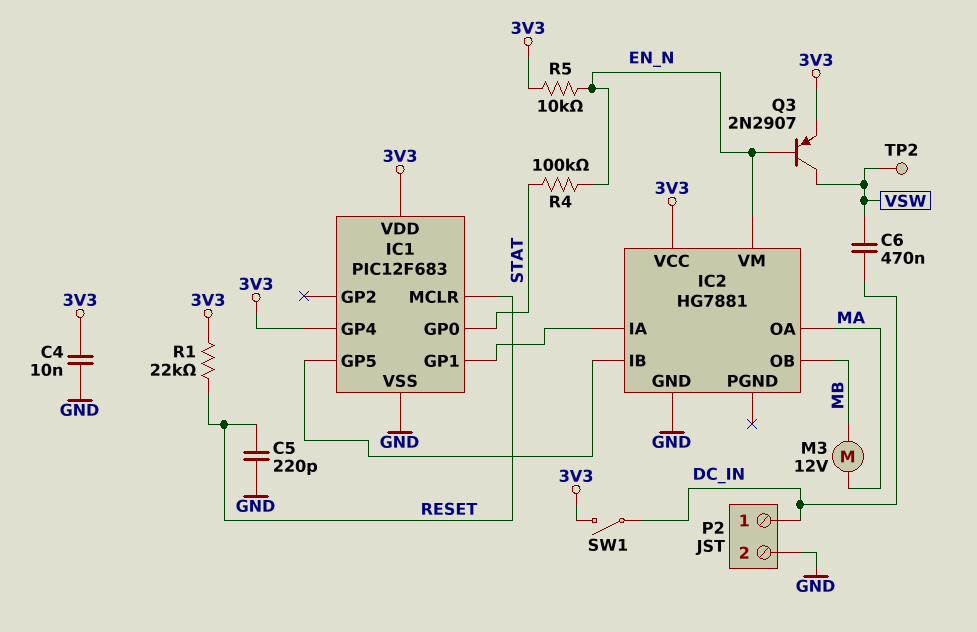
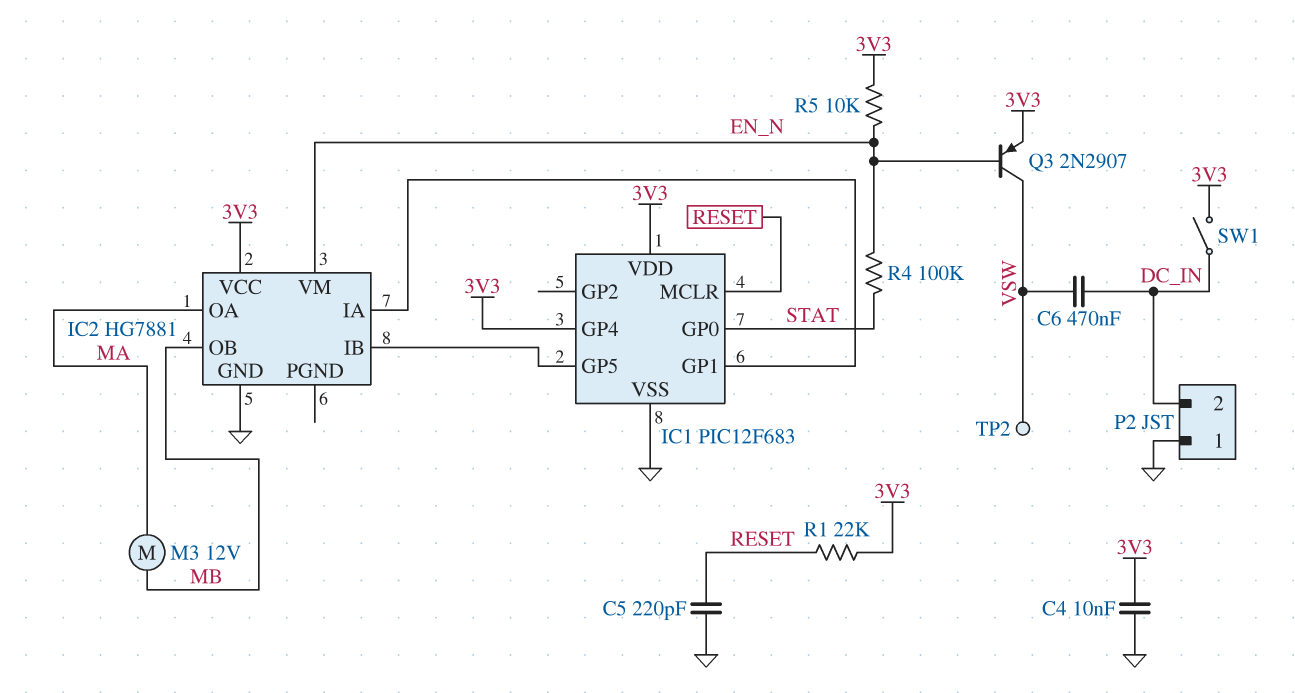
P2 pin 1: DC_IN -> GND
P2 pin 2: GND -> DC_IN

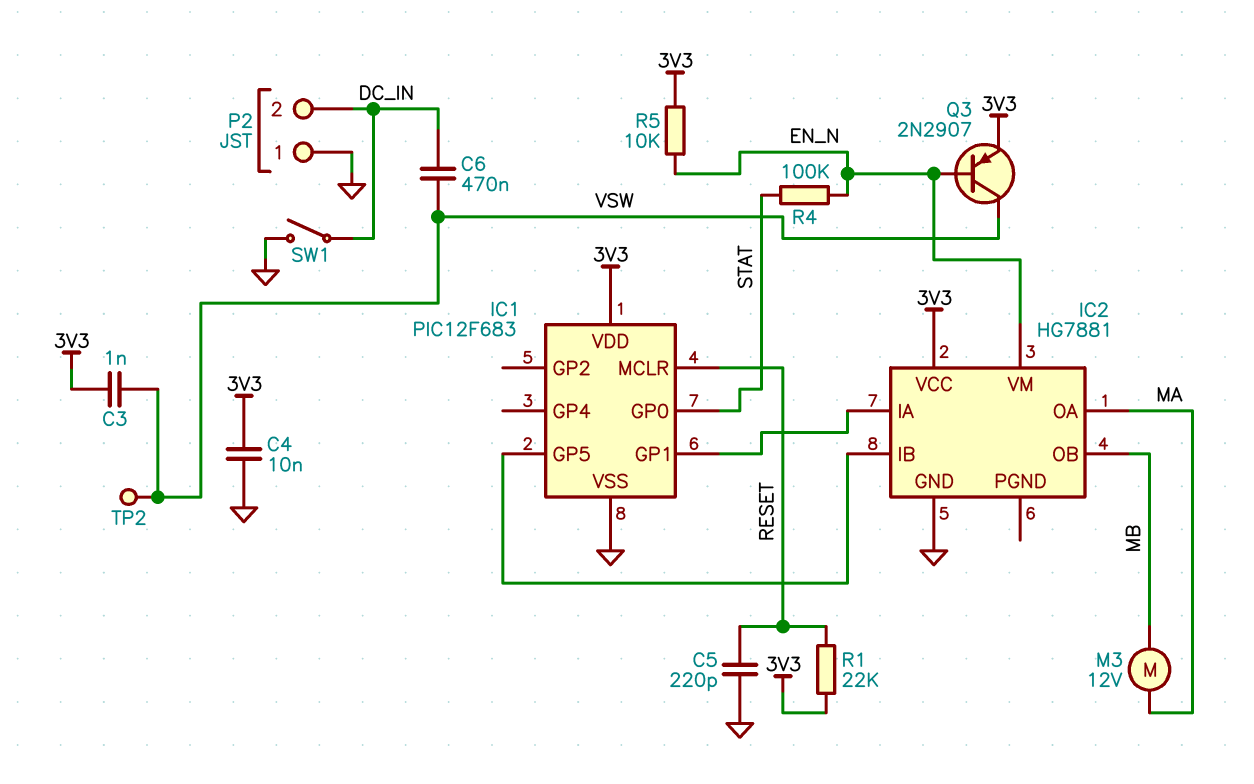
C3: none -> 1nF (3V3, VSW)
IC1 pin GP4: 3V3 -> none
SW1: switch (3V3, DC_IN) -> switch (DC_IN, GND)

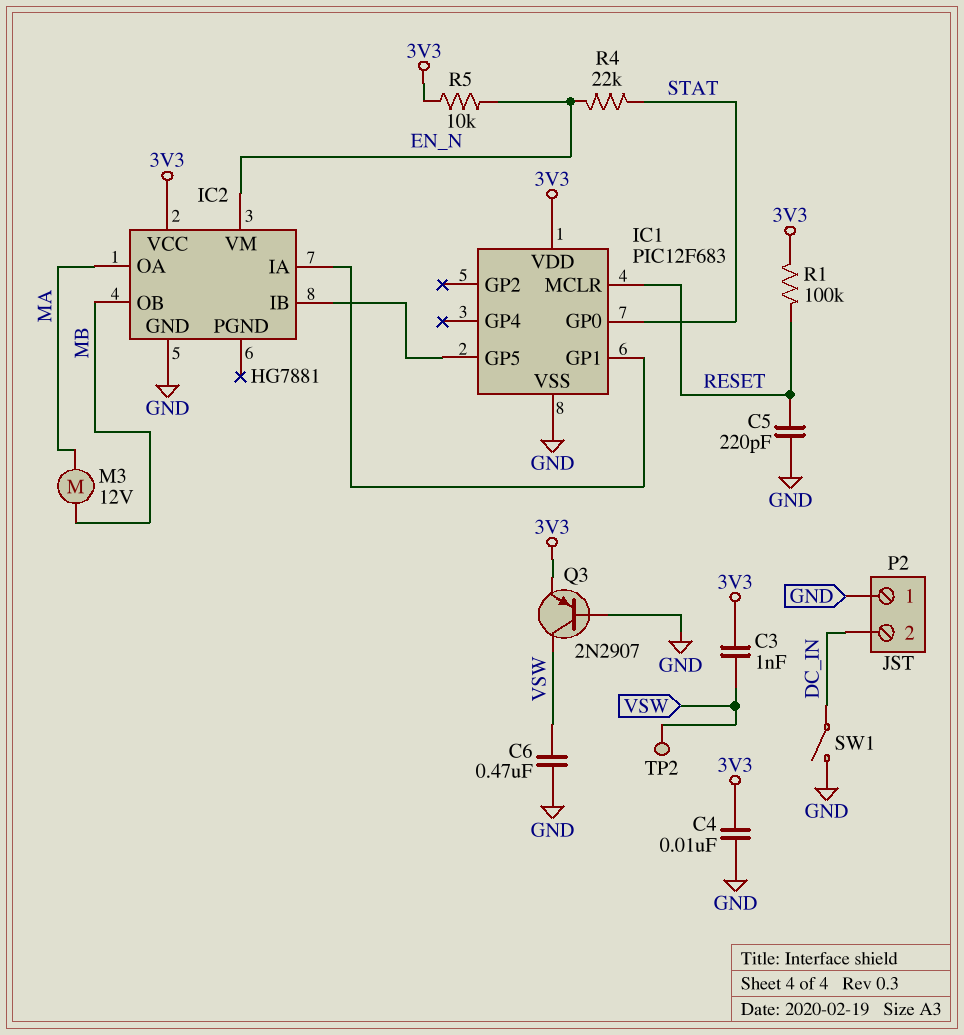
C6: 470nF (DC_IN, VSW) -> 470nF (GND, VSW)
Q3: PNP 2N2907 (B EN_N, C VSW, E 3V3) -> PNP 2N2907 (B GND, C VSW, E 3V3)
R1: 22k (3V3, RESET) -> 100k (3V3, RESET)
R4: 100k (EN_N, STAT) -> 22k (EN_N, STAT)

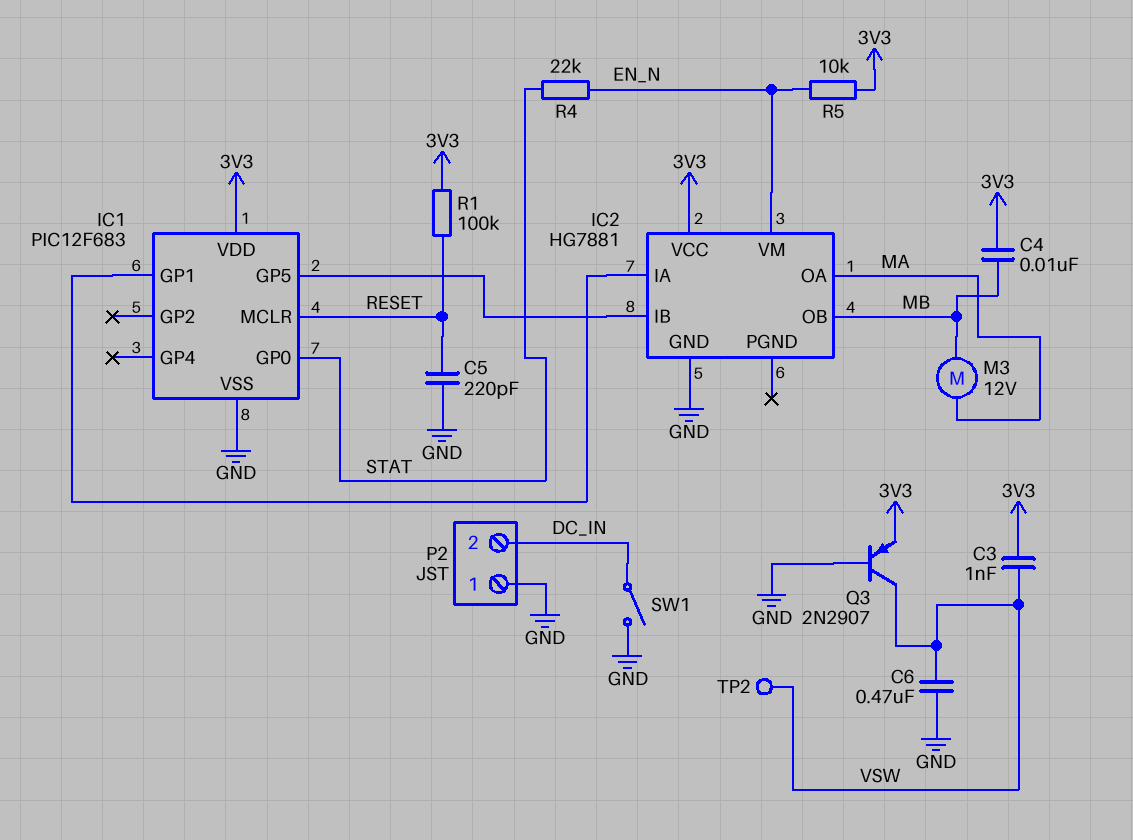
C4: 10nF (3V3, GND) -> 10nF (3V3, MB)

